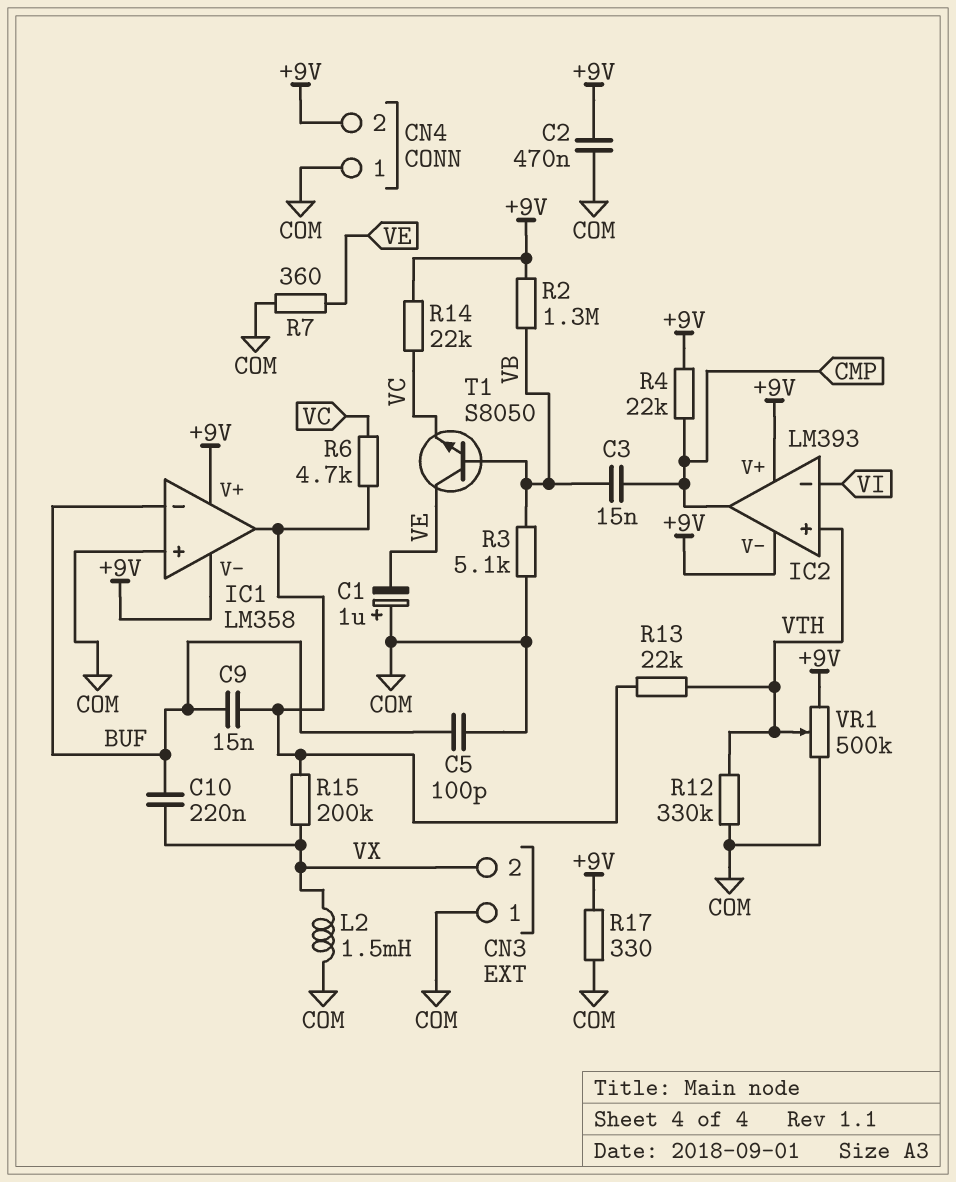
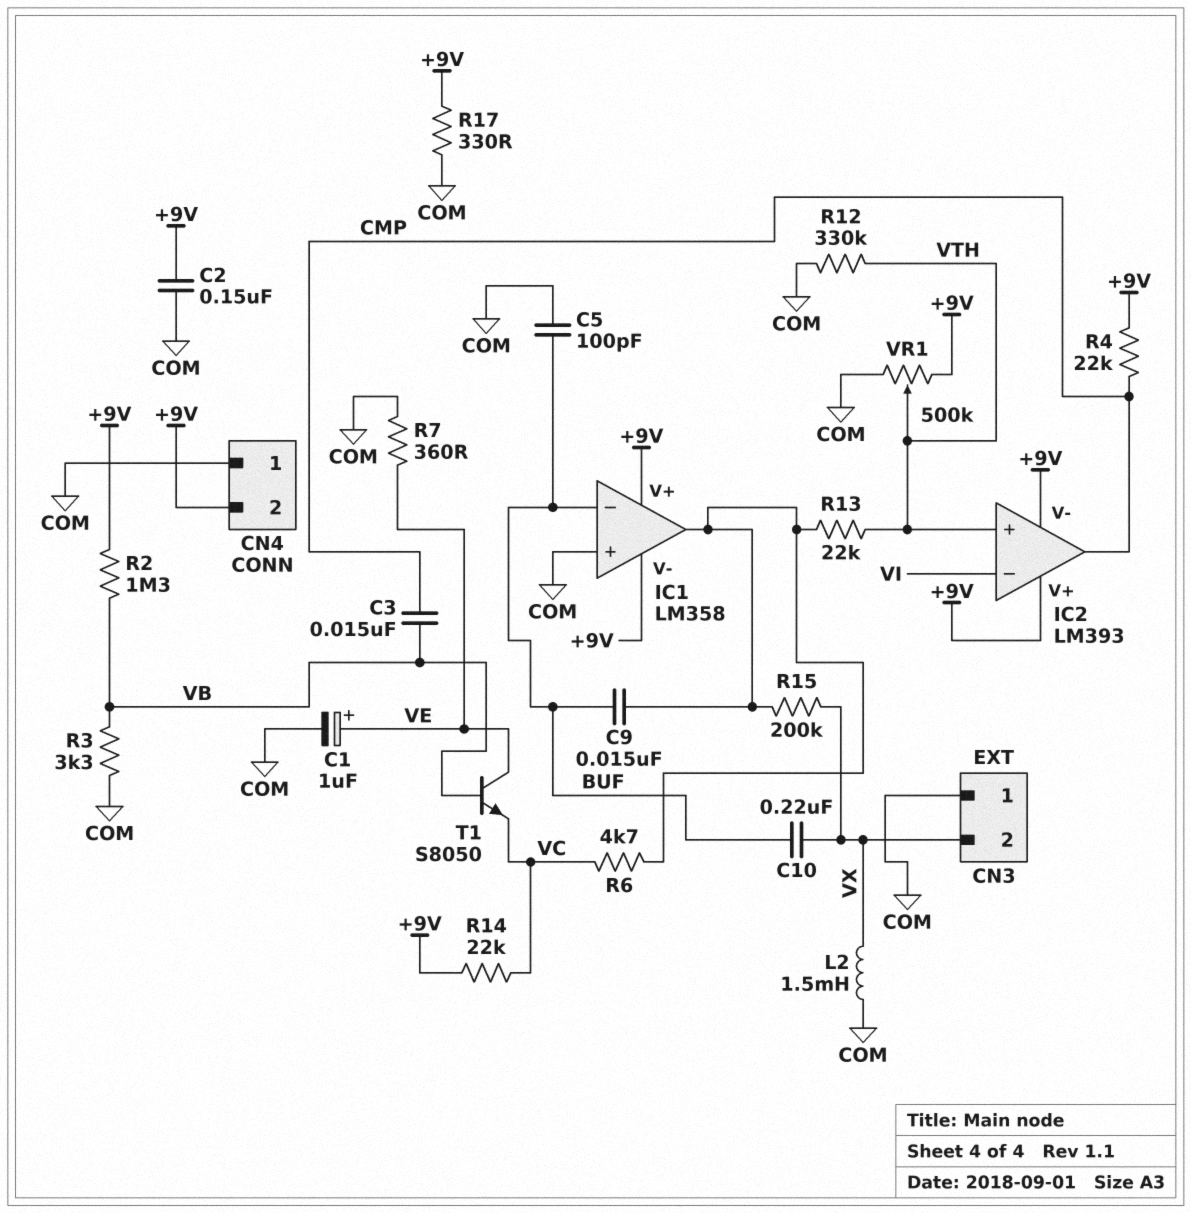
C1: 1uF (plus COM, minus VE) -> 1uF (plus VE, minus COM)
C2: 470nF (+9V, COM) -> 150nF (+9V, COM)
R3: 5.1k (COM, VB) -> 3.3k (COM, VB)

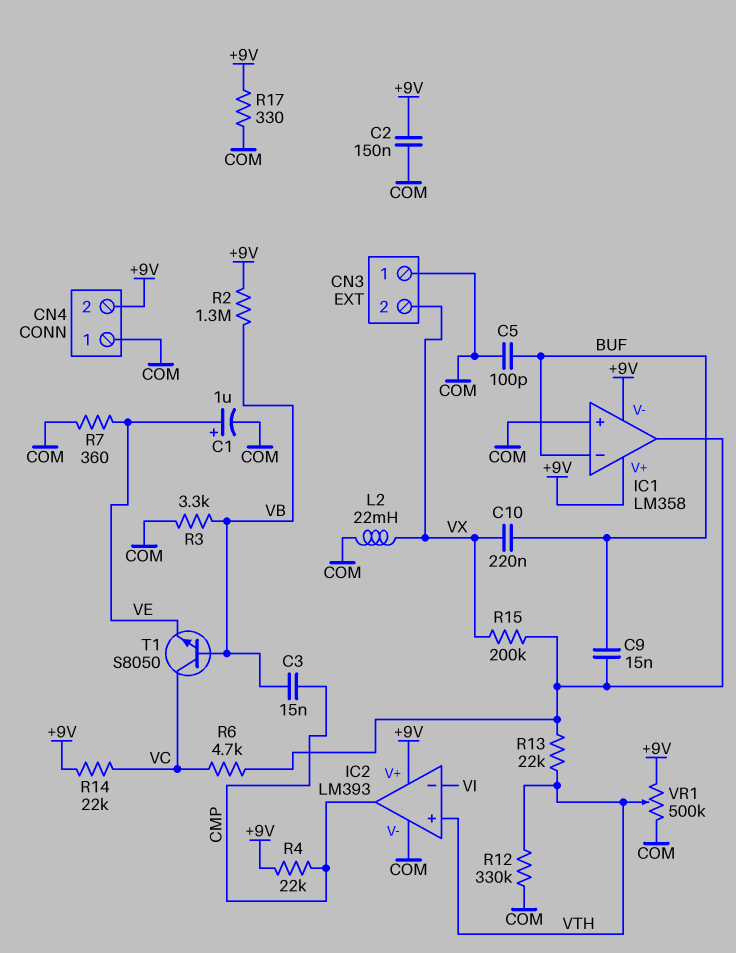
IC2 pin V-: +9V -> COM
L2: 1.5mH (COM, VX) -> 22mH (COM, VX)
T1: NPN S8050 (B VB, C VE, E VC) -> NPN S8050 (B VB, C VC, E VE)

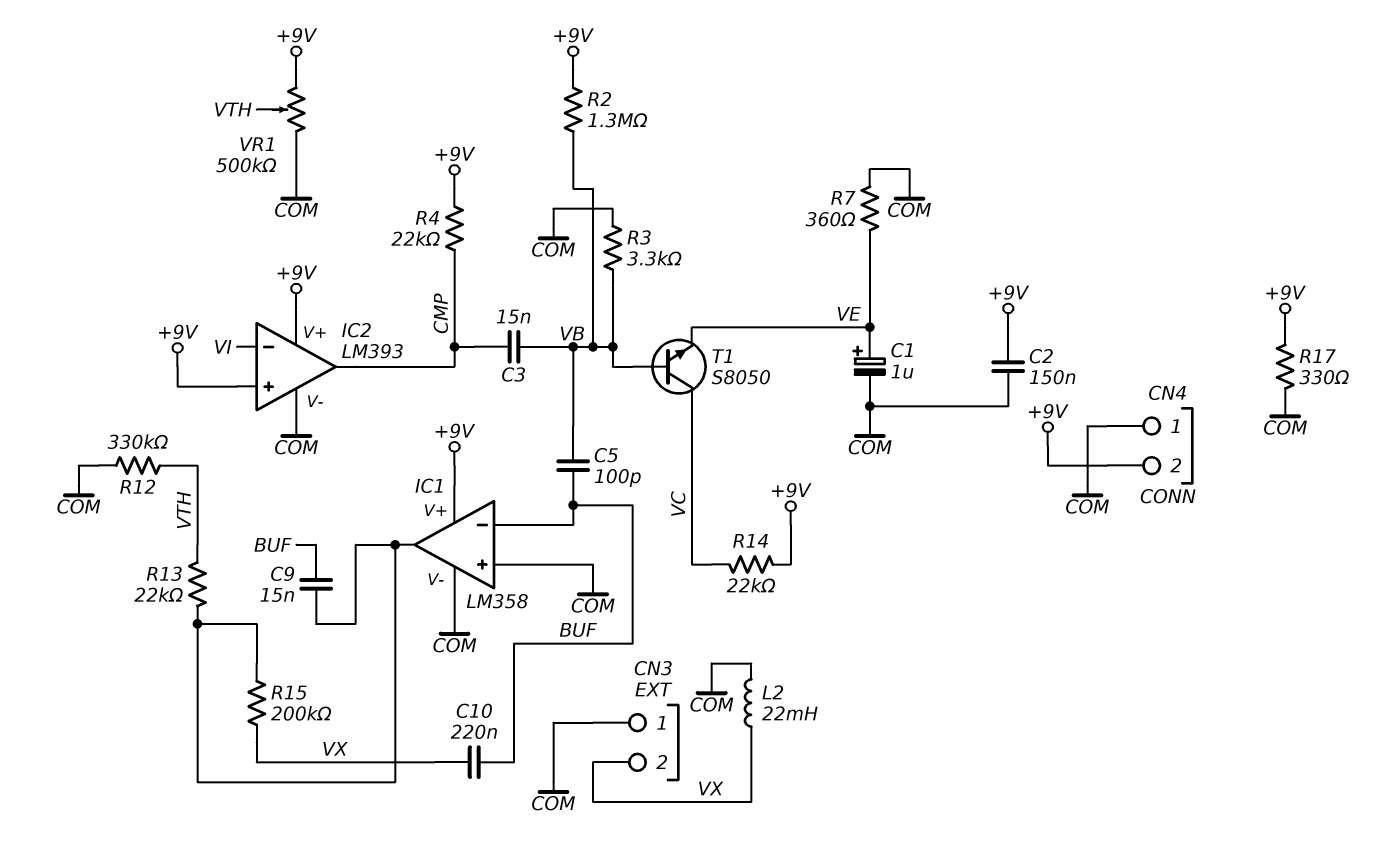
C5: 100pF (BUF, COM) -> 100pF (BUF, VB)
IC1 pin V-: +9V -> COM
IC2 pin in+: VTH -> +9V
R6: 4.7k (IC1/out, VC) -> none

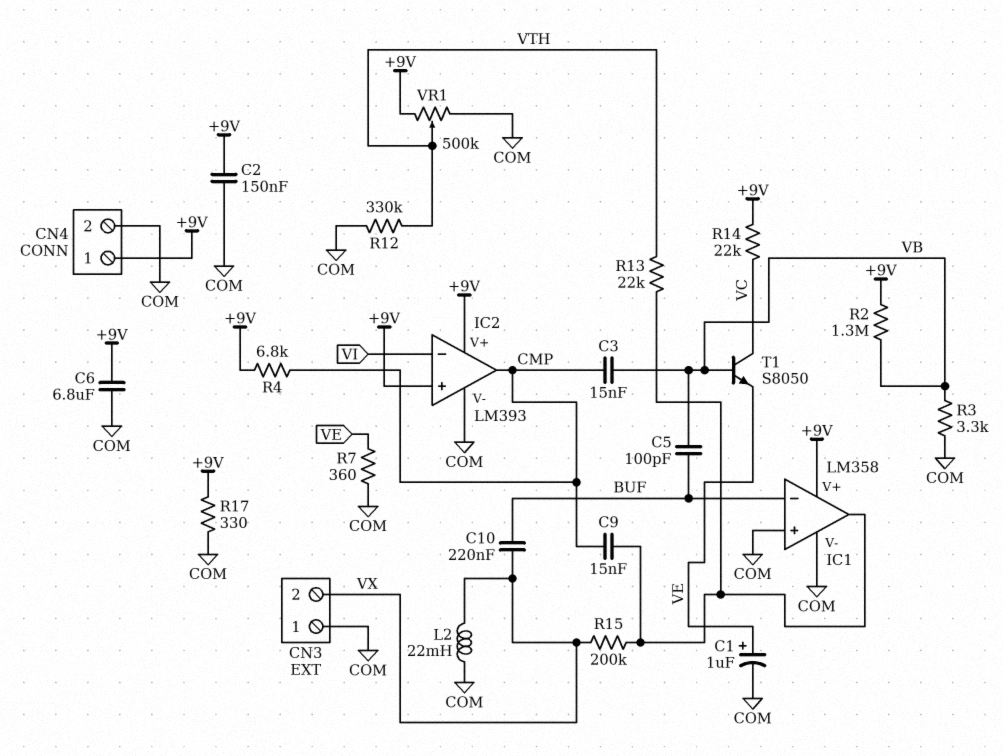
C6: none -> 6.8uF (+9V, COM)
C9: 15nF (BUF, IC1/out) -> 15nF (CMP, IC1/out)
CN4 pin 1: COM -> +9V
CN4 pin 2: +9V -> COM
R4: 22k (+9V, CMP) -> 6.8k (+9V, CMP)

